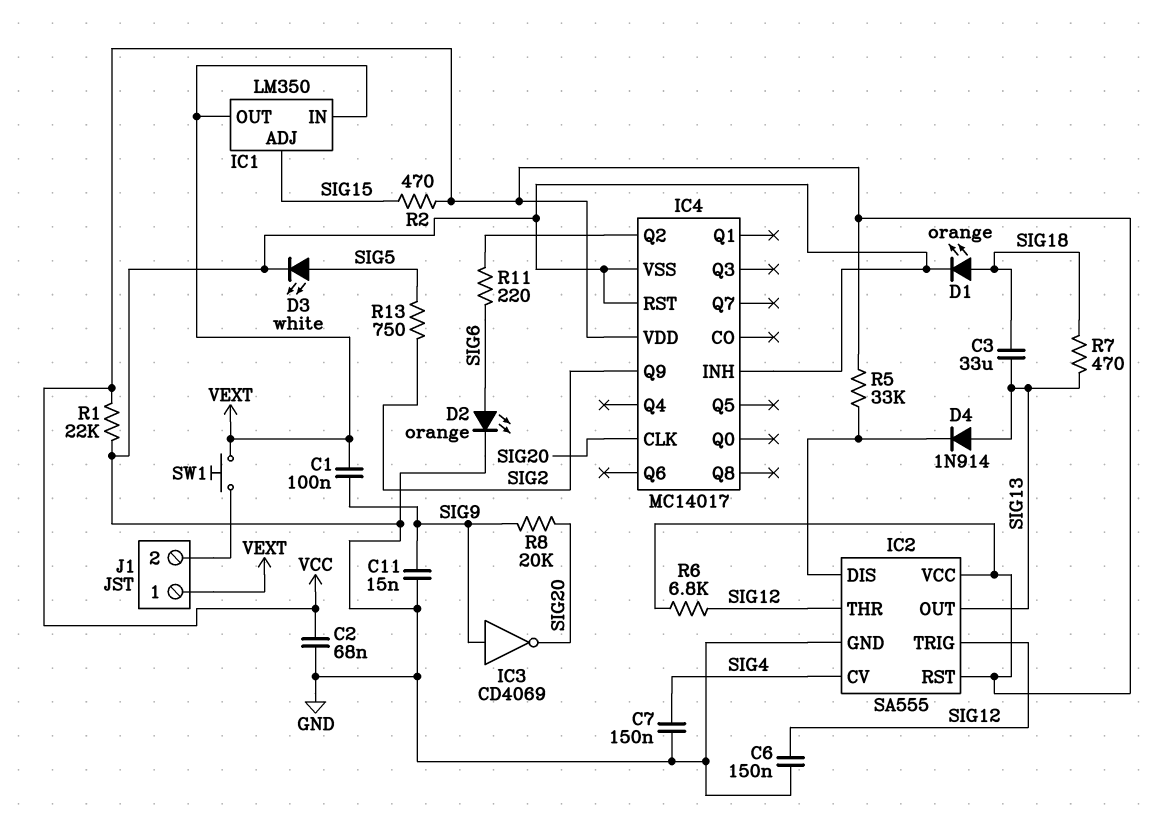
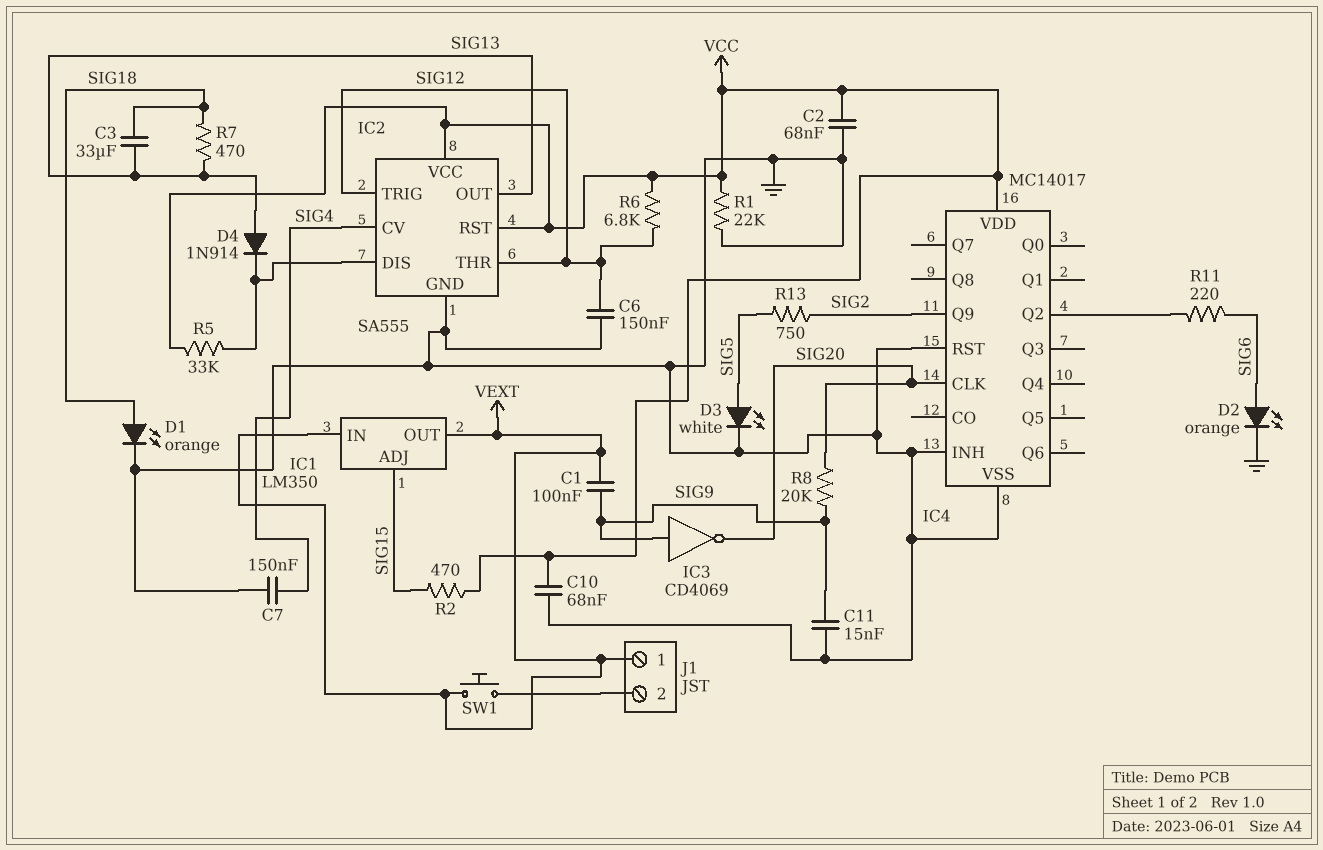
C10: none -> 68nF (GND, VCC)

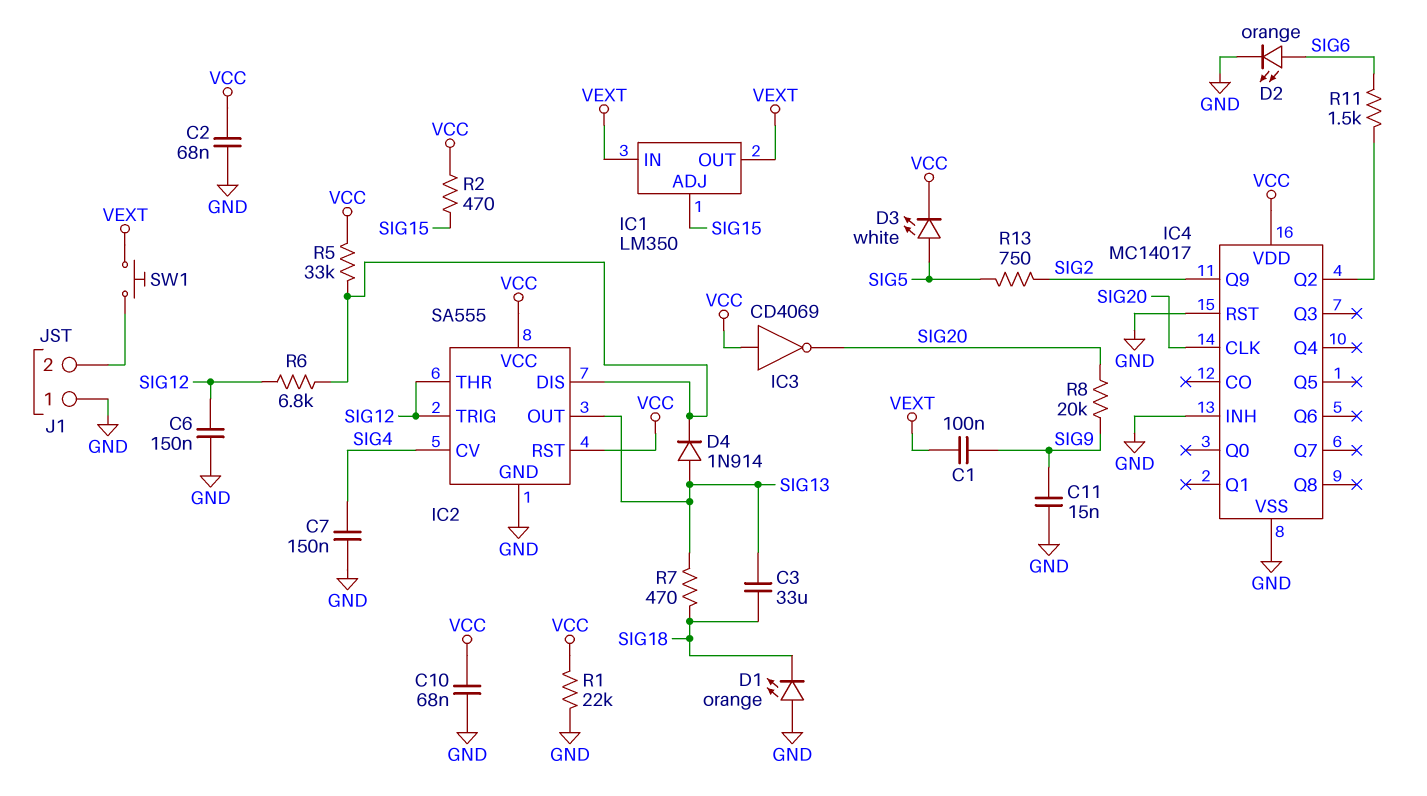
D1: LED orange (A SIG18, K GND) -> LED orange (A GND, K SIG18)
D3: LED white (A SIG5, K GND) -> LED white (A SIG5, K VCC)
IC3: NOT CD4069 (in SIG9, out SIG20) -> NOT CD4069 (in VCC, out SIG20)
J1 pin 1: VEXT -> GND
R6: 6.8k (SIG12, VCC) -> 6.8k (IC2/DIS, SIG12)
R11: 220 (IC4/Q2, SIG6) -> 1.5k (IC4/Q2, SIG6)

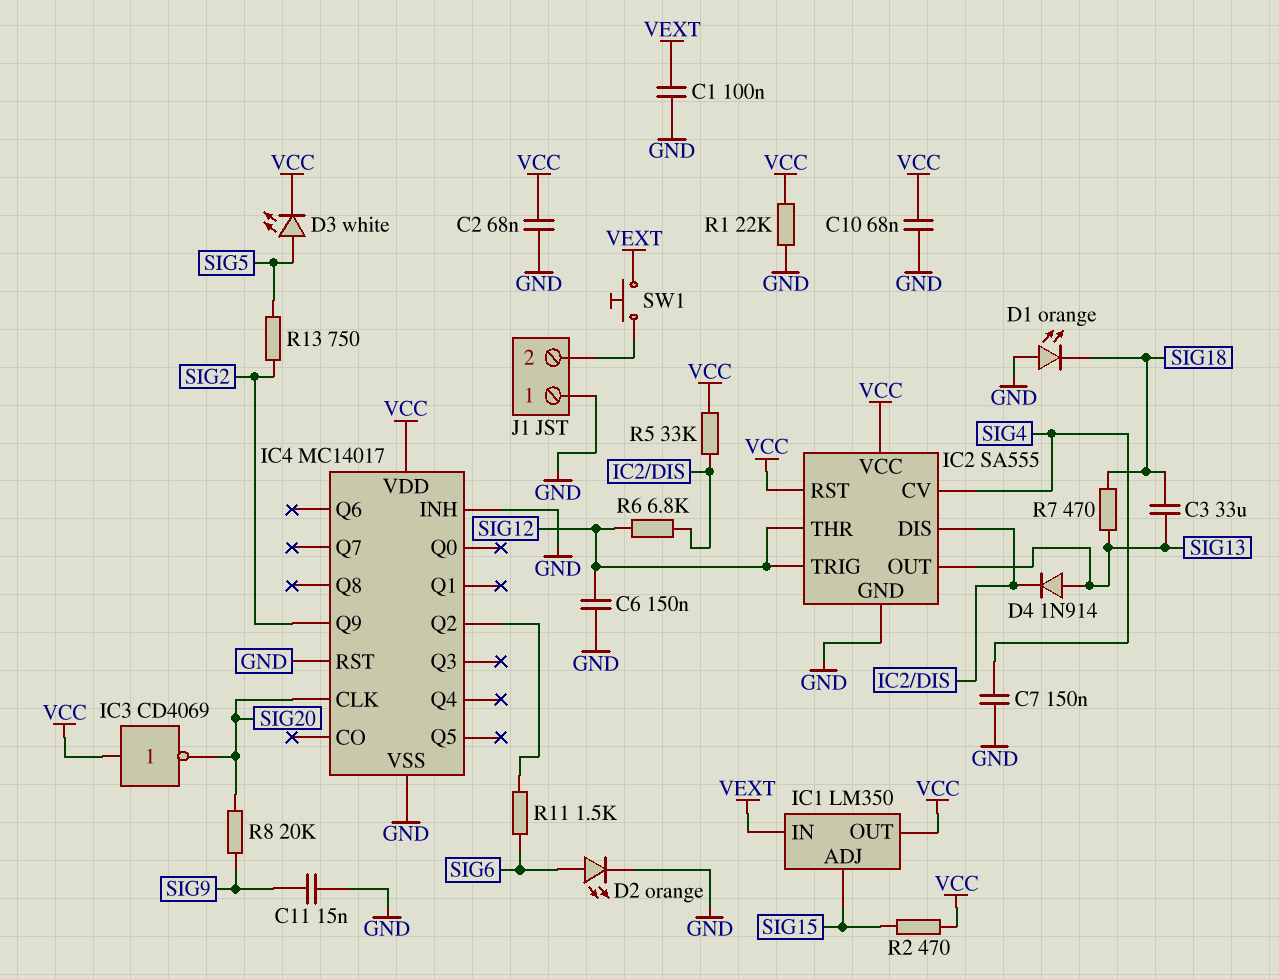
C1: 100nF (SIG9, VEXT) -> 100nF (GND, VEXT)
IC1 pin OUT: VEXT -> VCC

